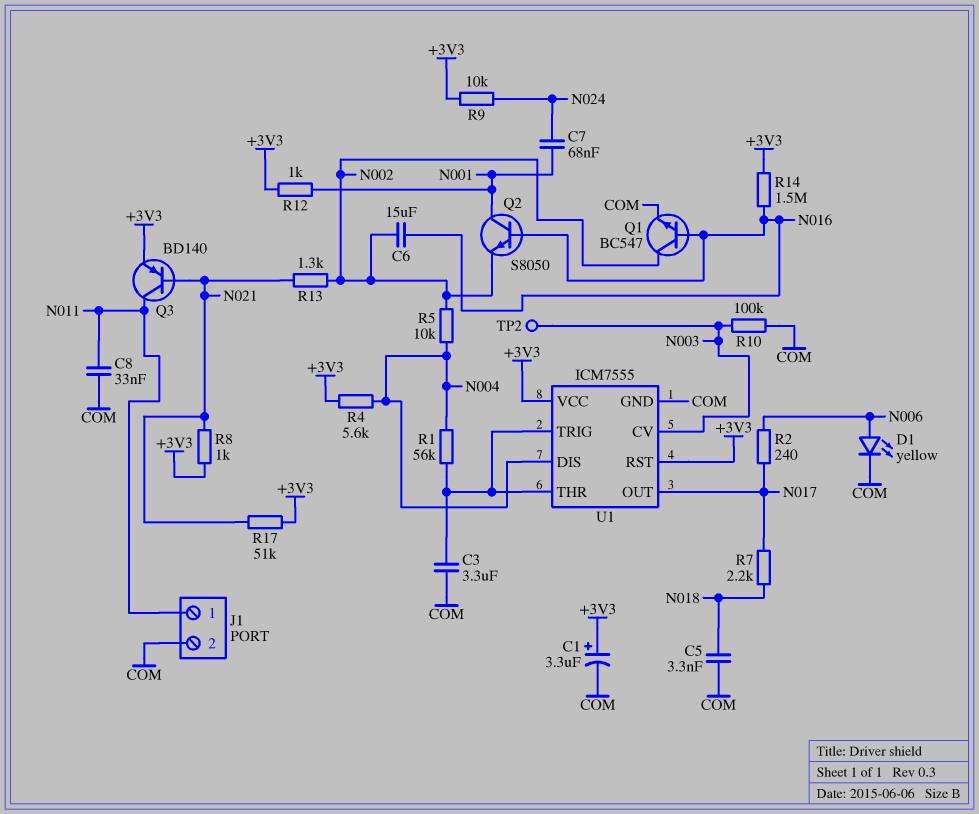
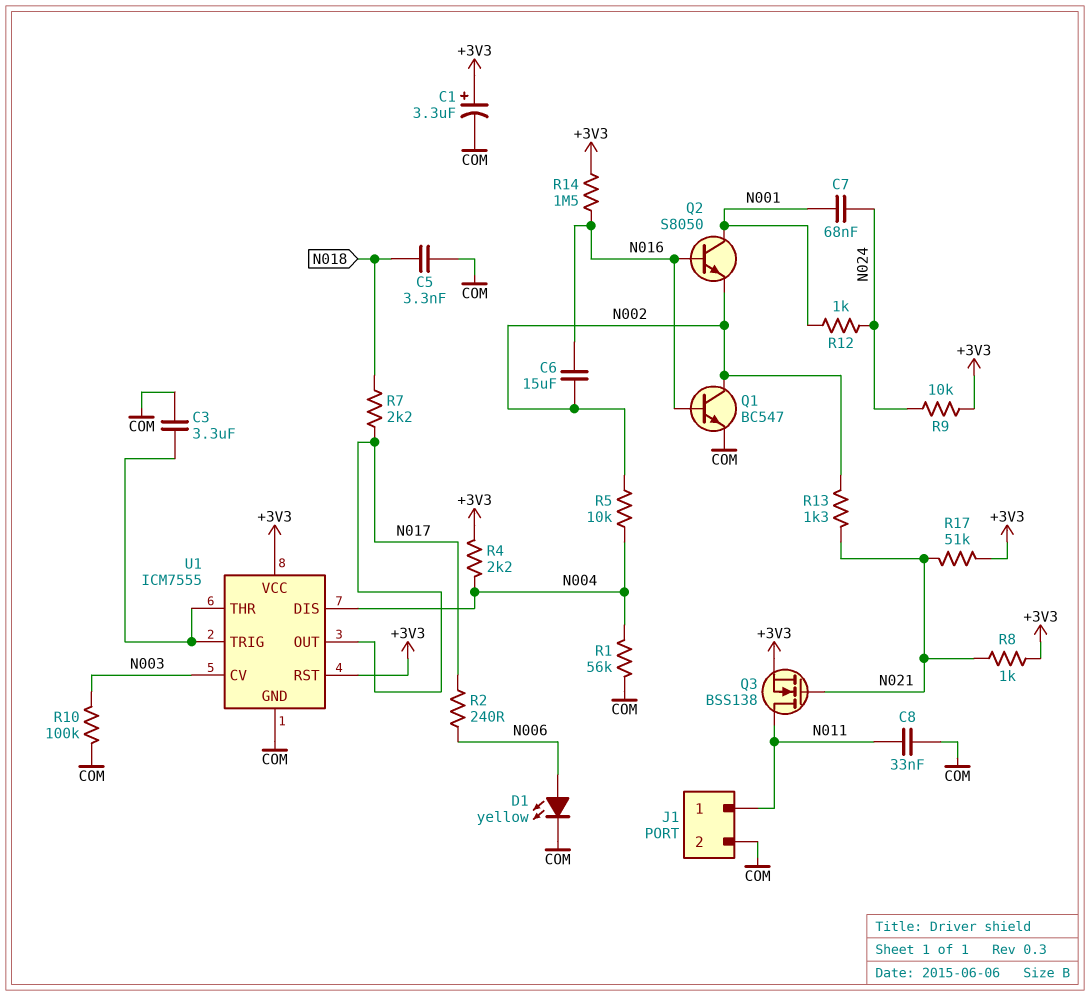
Q3: PNP BD140 (B N021, C N011, E +3V3) -> NMOS BSS138 (G N021, D N011, S +3V3)
R1: 56k (N004, U1/THR) -> 56k (COM, N004)
R4: 5.6k (+3V3, N004) -> 2.2k (+3V3, N004)
R12: 1k (+3V3, N001) -> 1k (N001, N024)
TP2: test point (N003) -> none

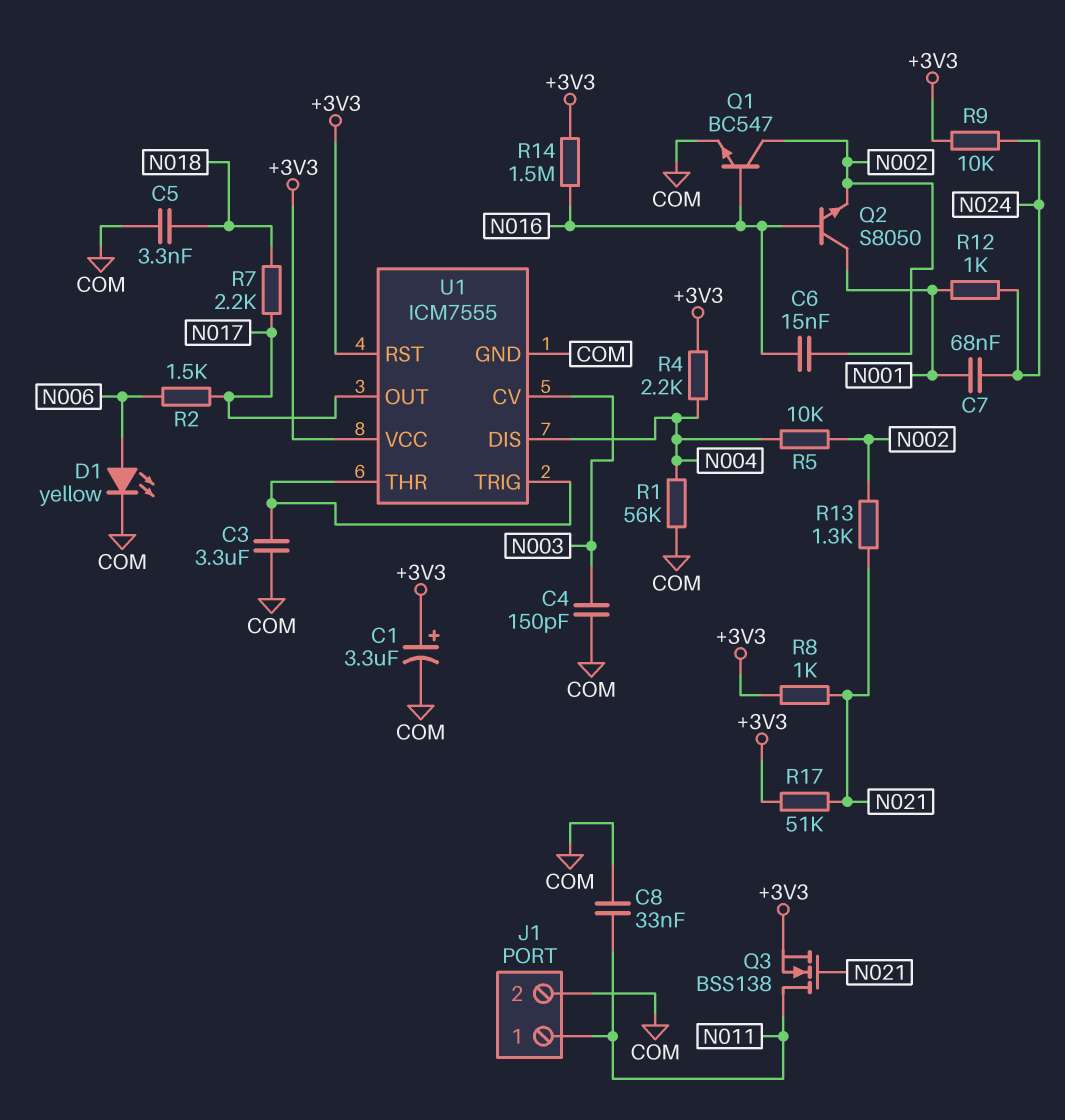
C4: none -> 150pF (COM, N003)
C6: 15uF (N002, N016) -> 15nF (N002, N016)
R2: 240 (N006, N017) -> 1.5k (N006, N017)
R10: 100k (COM, N003) -> none

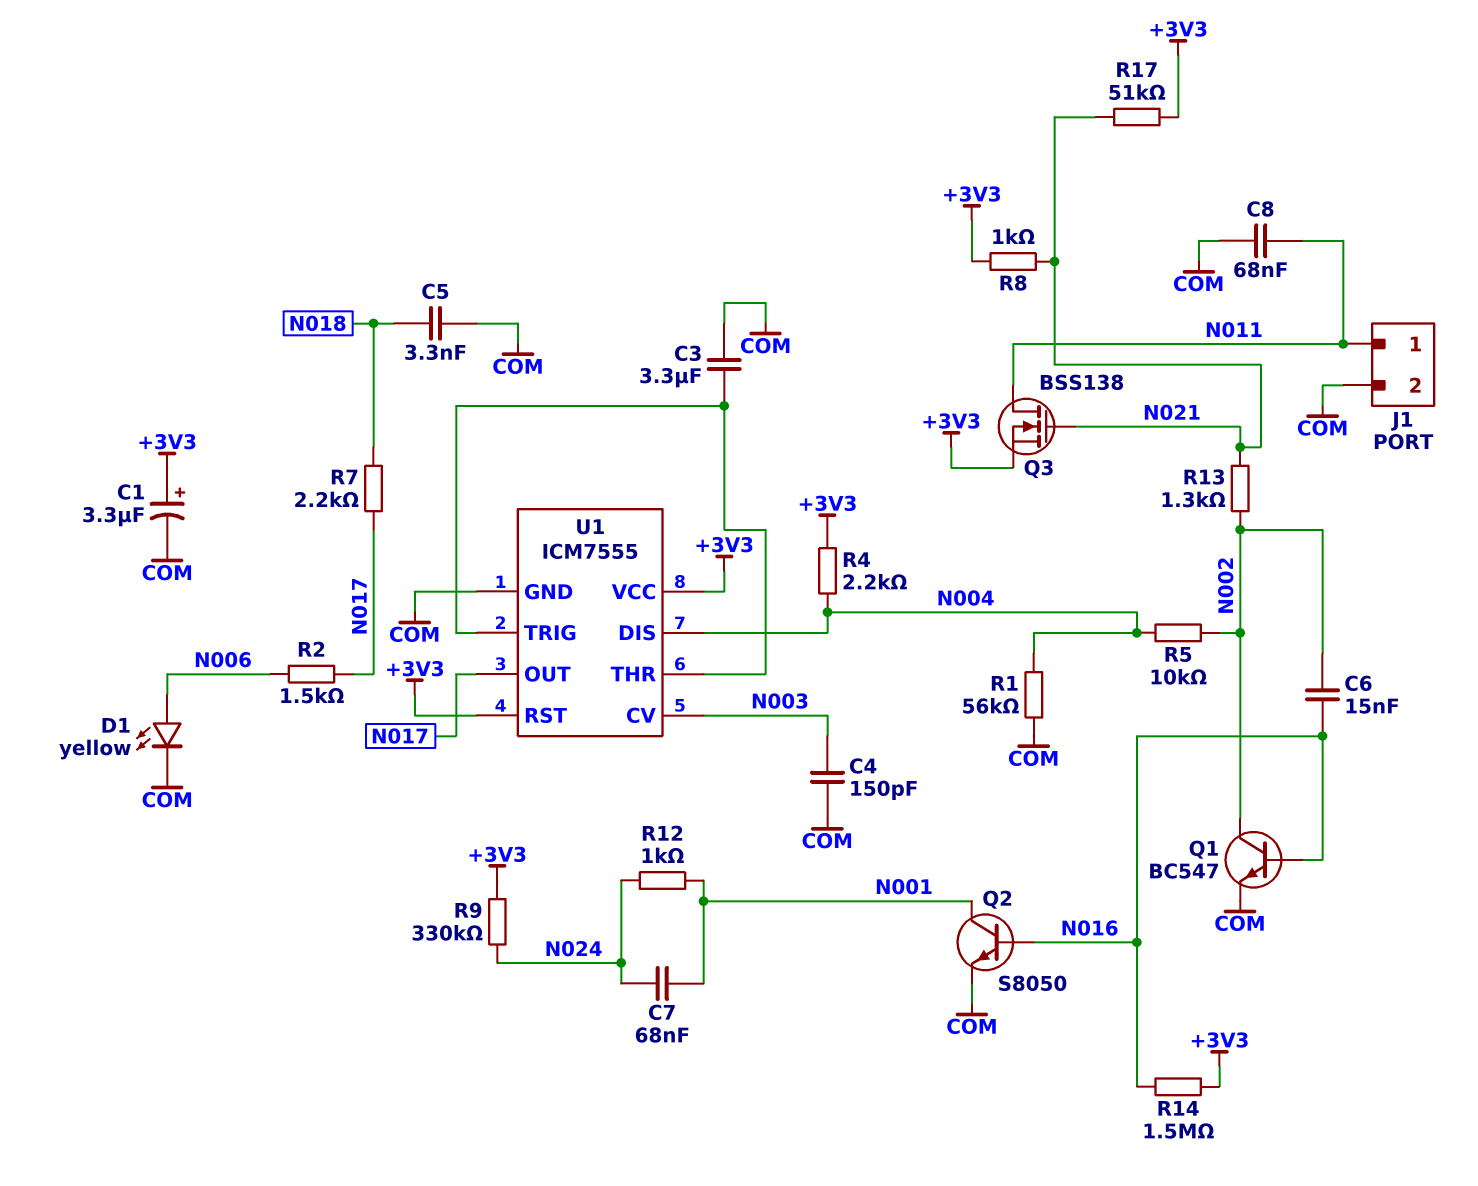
C8: 33nF (COM, N011) -> 68nF (COM, N011)
Q2: NPN S8050 (B N016, C N001, E N002) -> NPN S8050 (B N016, C N001, E COM)
R9: 10k (+3V3, N024) -> 330k (+3V3, N024)

